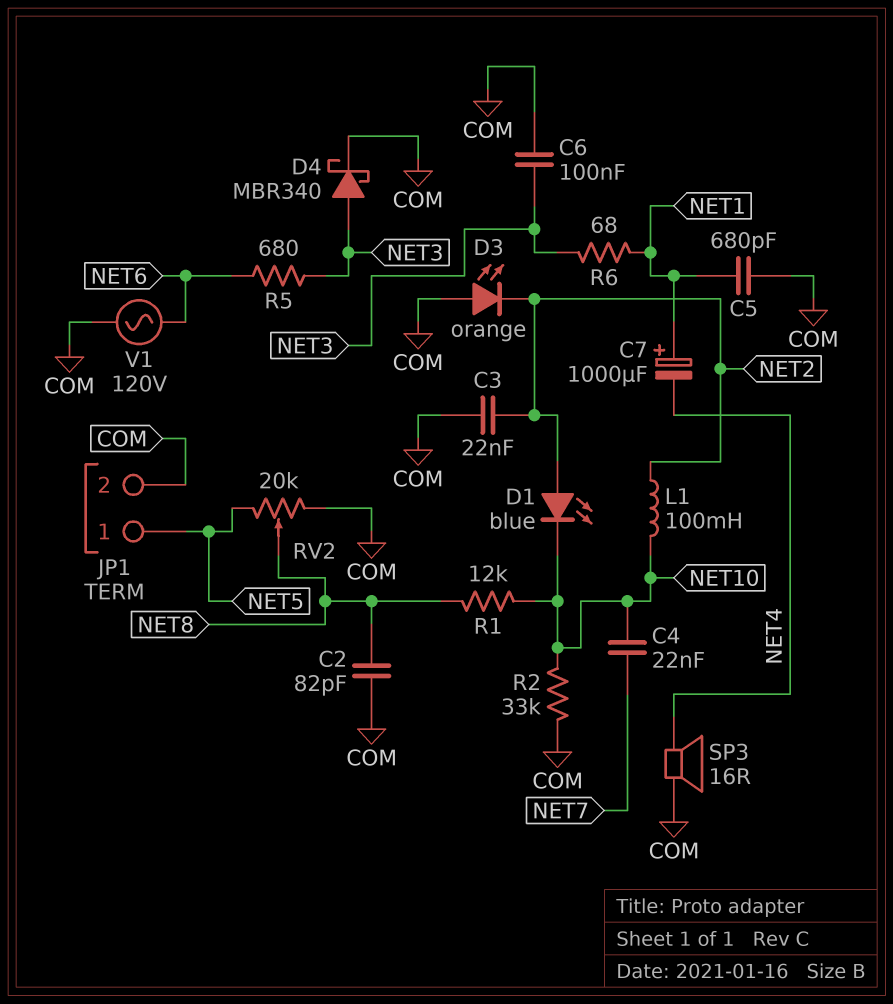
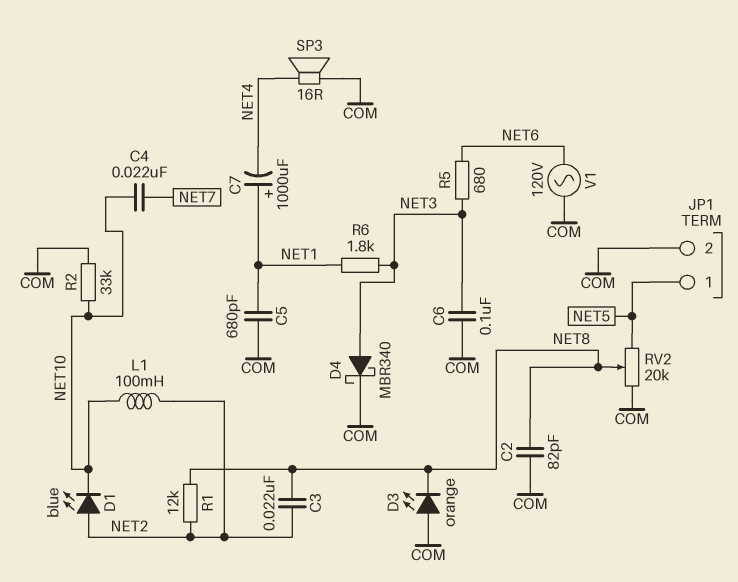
C3: 22nF (COM, NET2) -> 22nF (NET2, NET8)
D3: LED orange (A COM, K NET2) -> LED orange (A COM, K NET8)
R1: 12k (NET8, NET10) -> 12k (NET2, NET8)
R6: 68 (NET1, NET3) -> 1.8k (NET1, NET3)

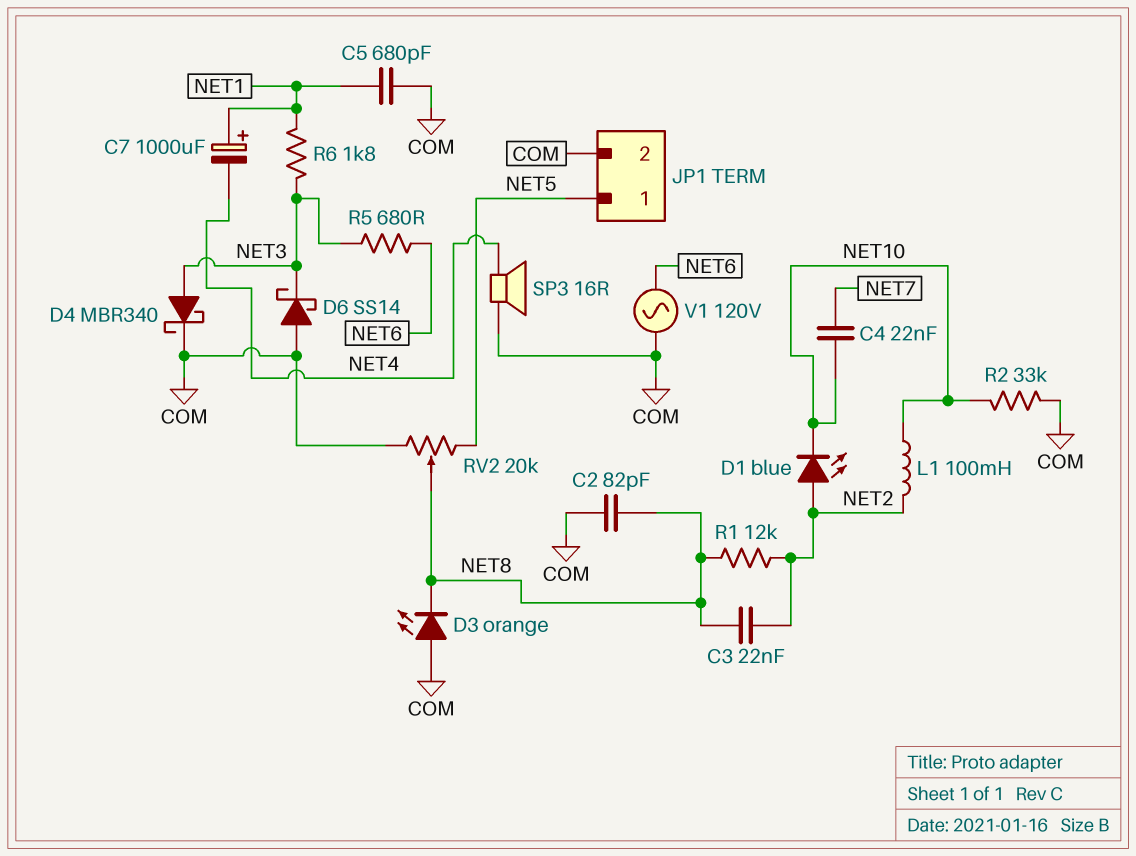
C6: 100nF (COM, NET3) -> none
D6: none -> schottky SS14 (A COM, K NET3)

